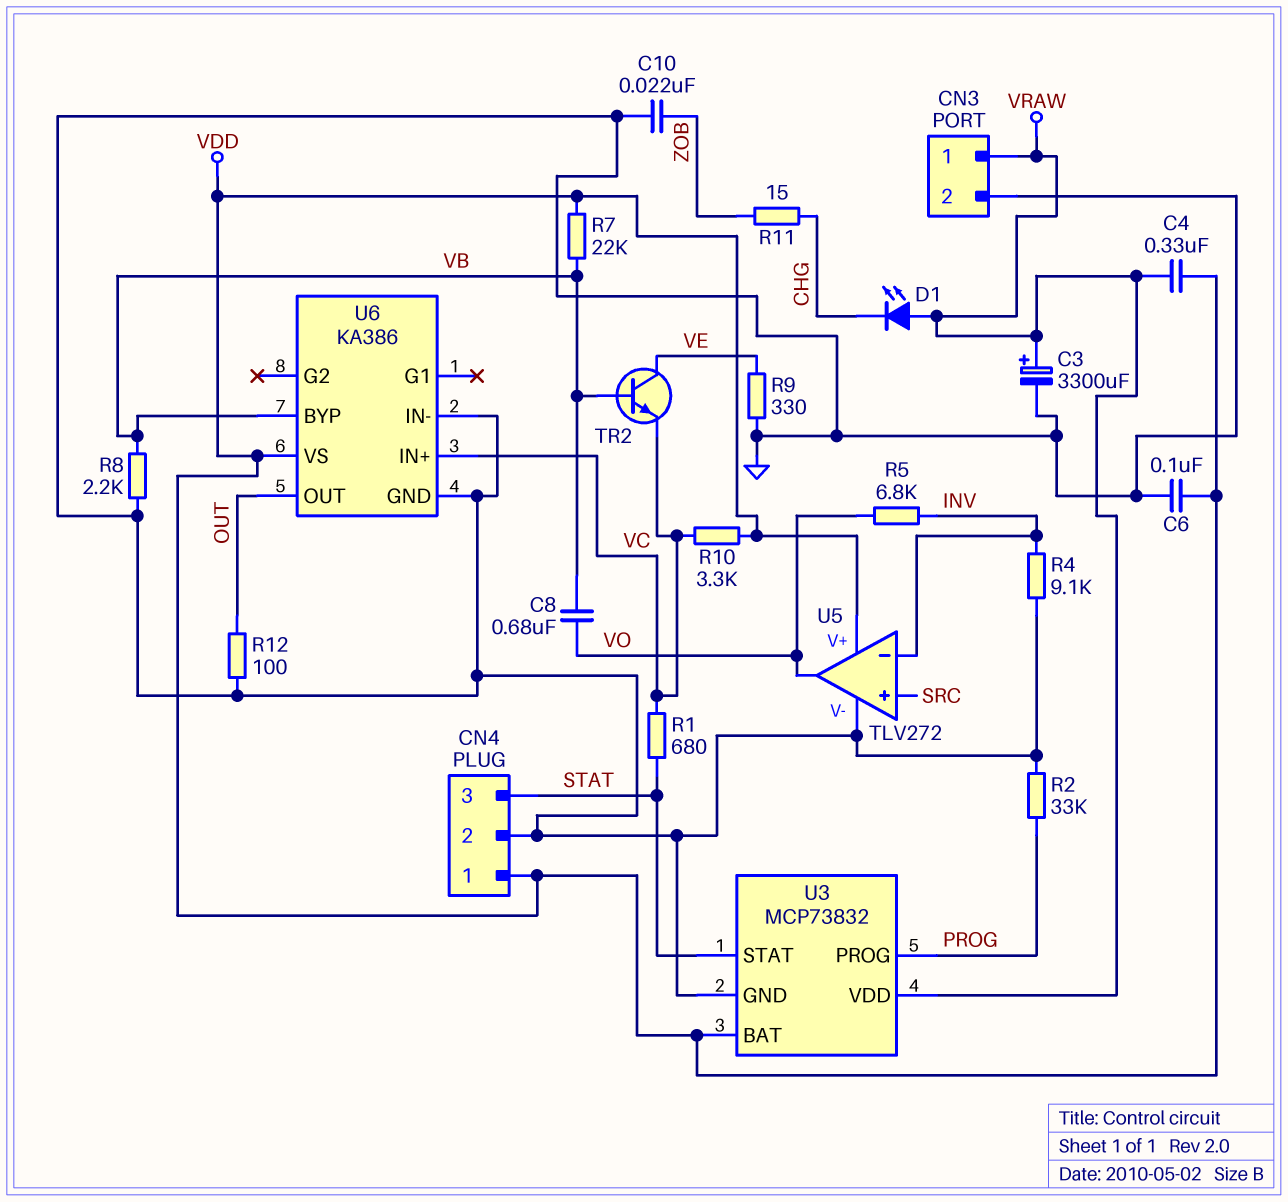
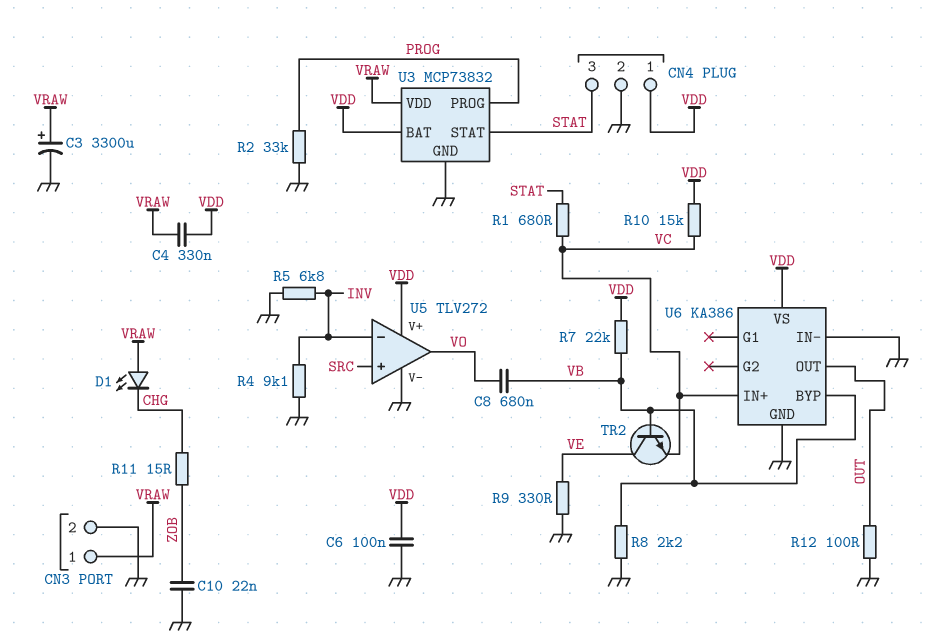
R5: 6.8k (INV, VO) -> 6.8k (GND, INV)
R10: 3.3k (VC, VDD) -> 15k (VC, VDD)

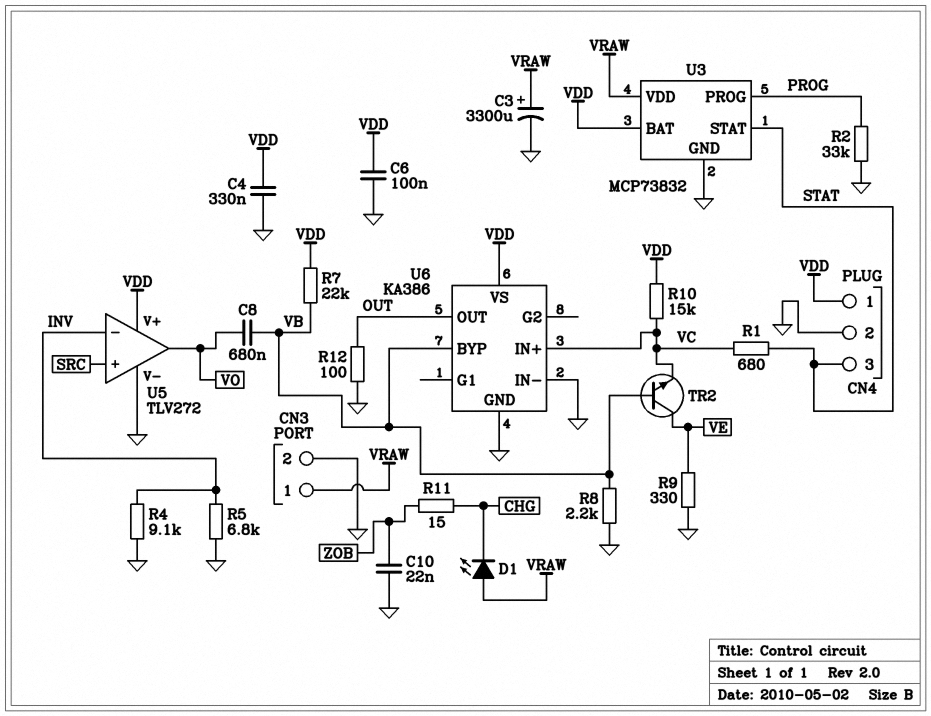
C4: 330nF (VDD, VRAW) -> 330nF (GND, VDD)

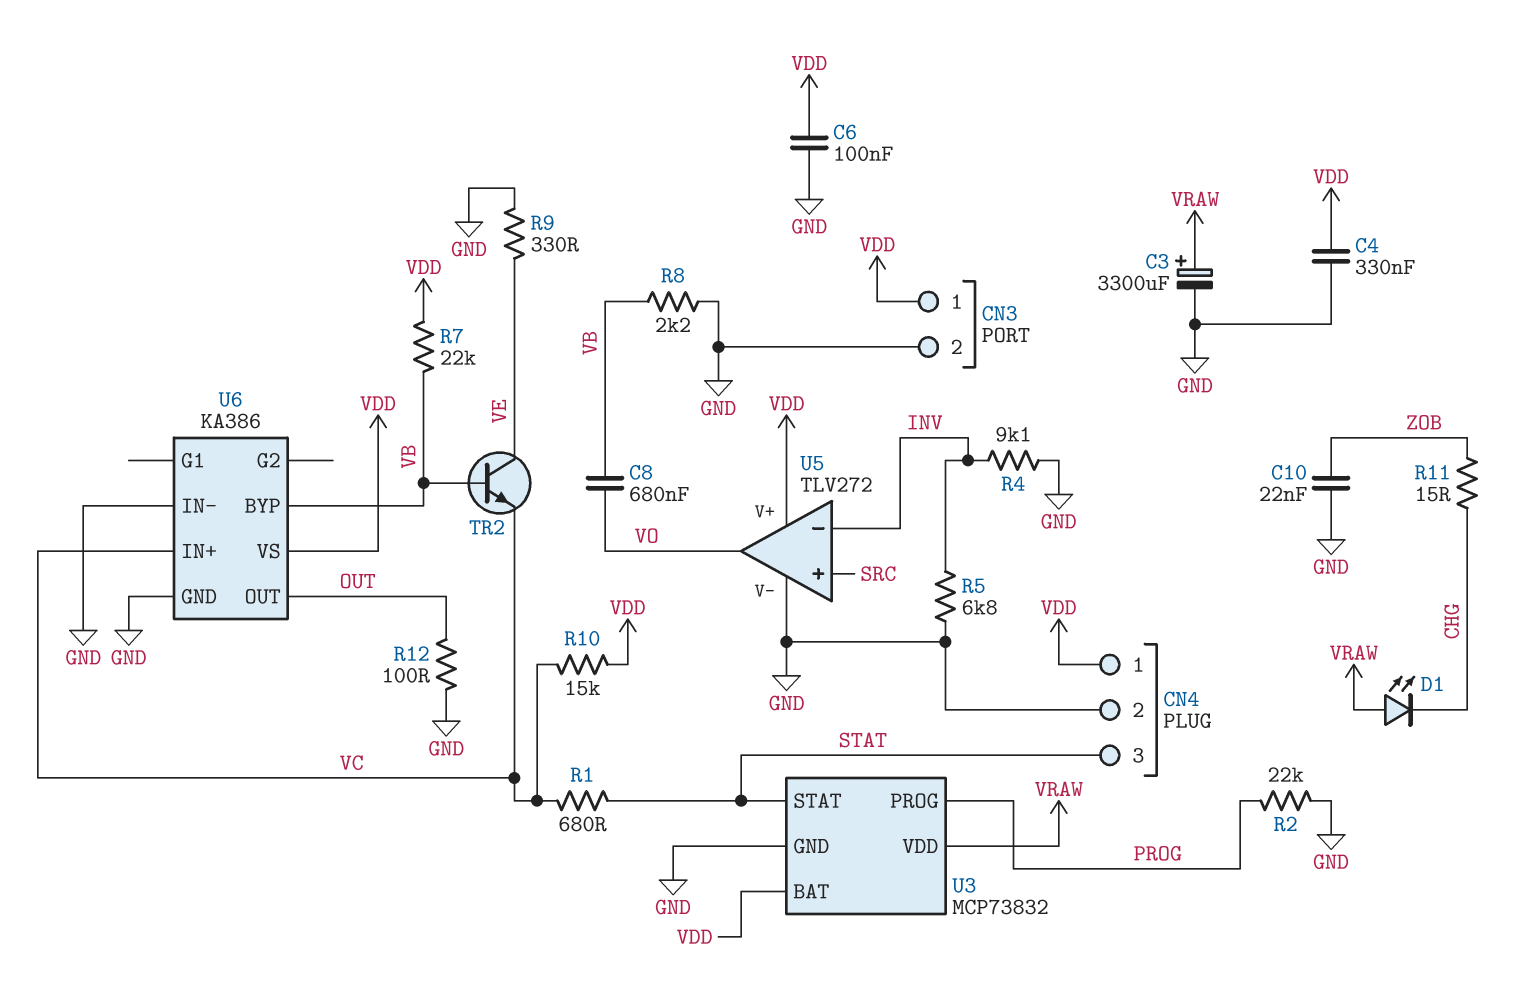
CN3 pin 1: VRAW -> VDD
R2: 33k (GND, PROG) -> 22k (GND, PROG)

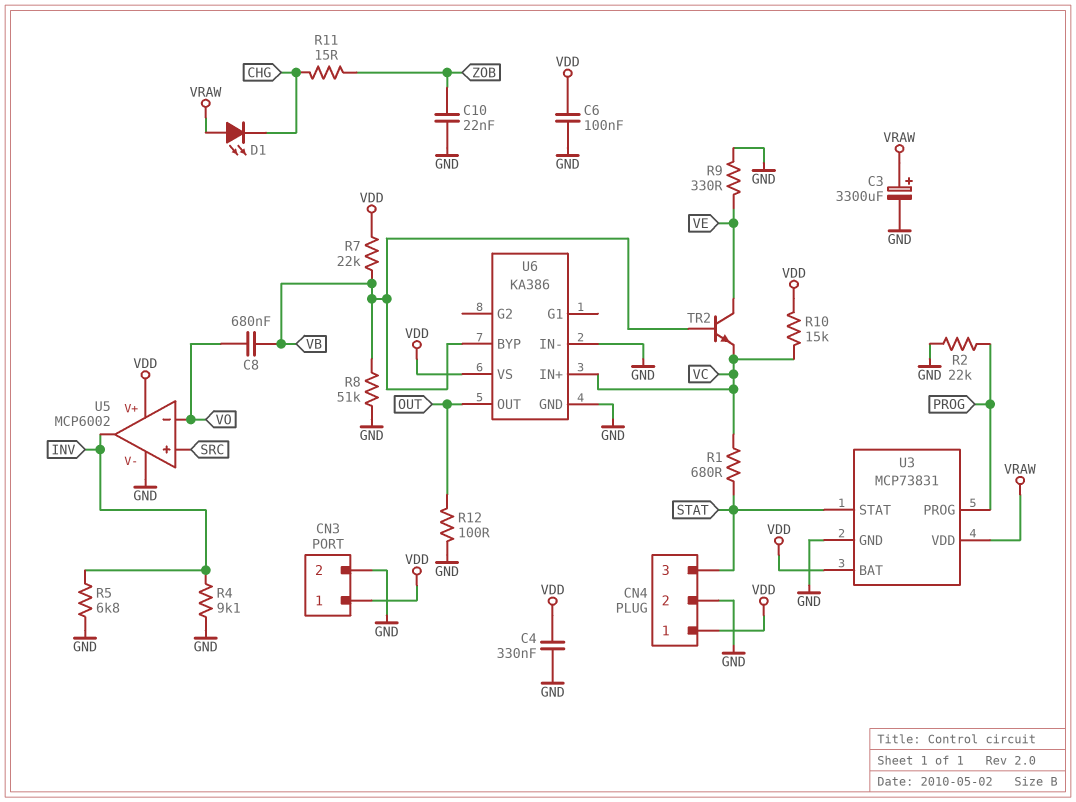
R8: 2.2k (GND, VB) -> 51k (GND, VB)
U3: MCP73832 -> MCP73831
U5: TLV272 -> MCP6002
U5 pin in-: INV -> VO
U5 pin out: VO -> INV

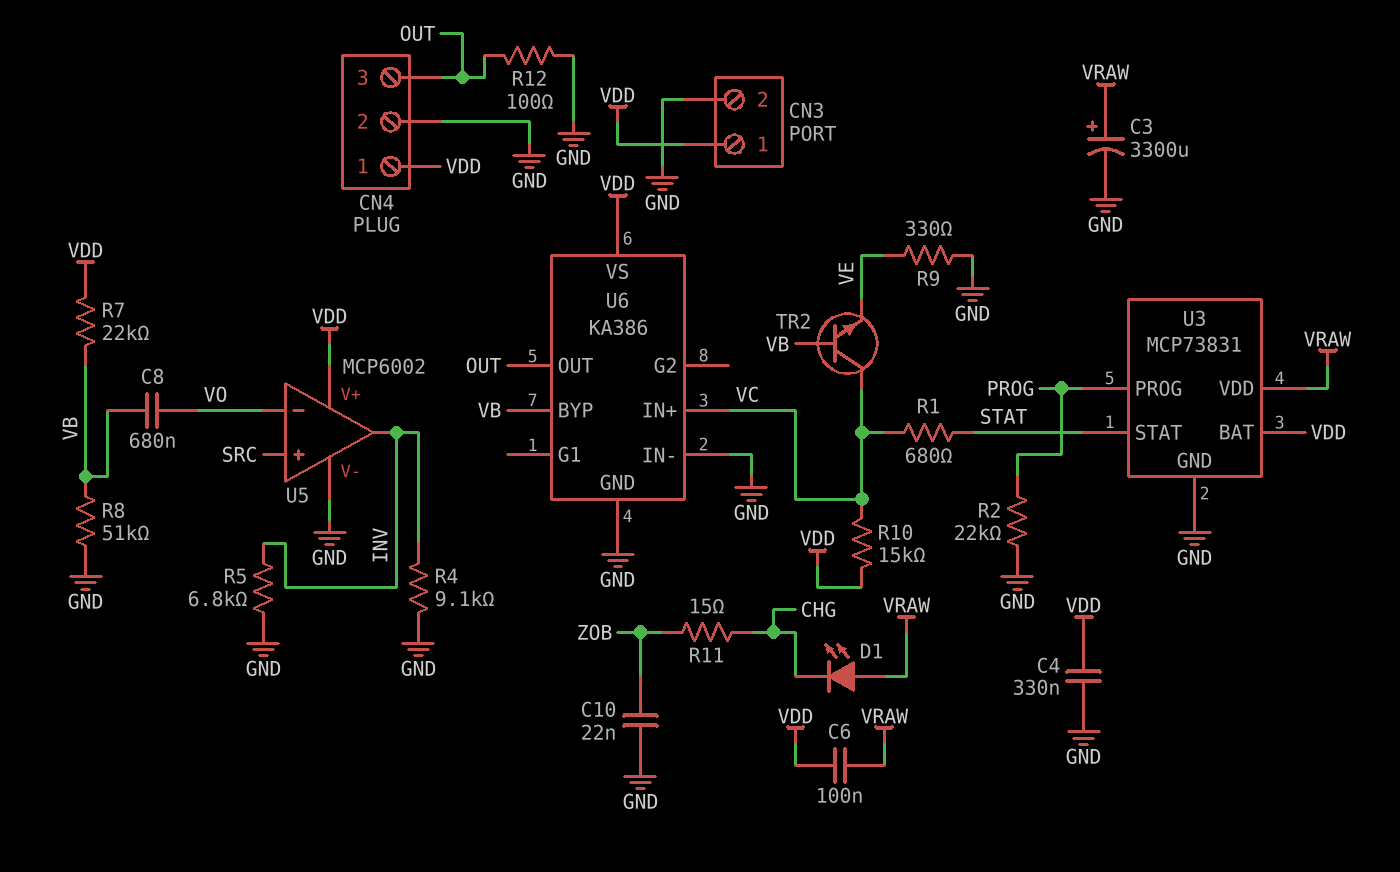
C6: 100nF (GND, VDD) -> 100nF (VDD, VRAW)
CN4 pin 3: STAT -> OUT
TR2: NPN (B VB, C VE, E VC) -> NPN (B VB, C VC, E VE)

